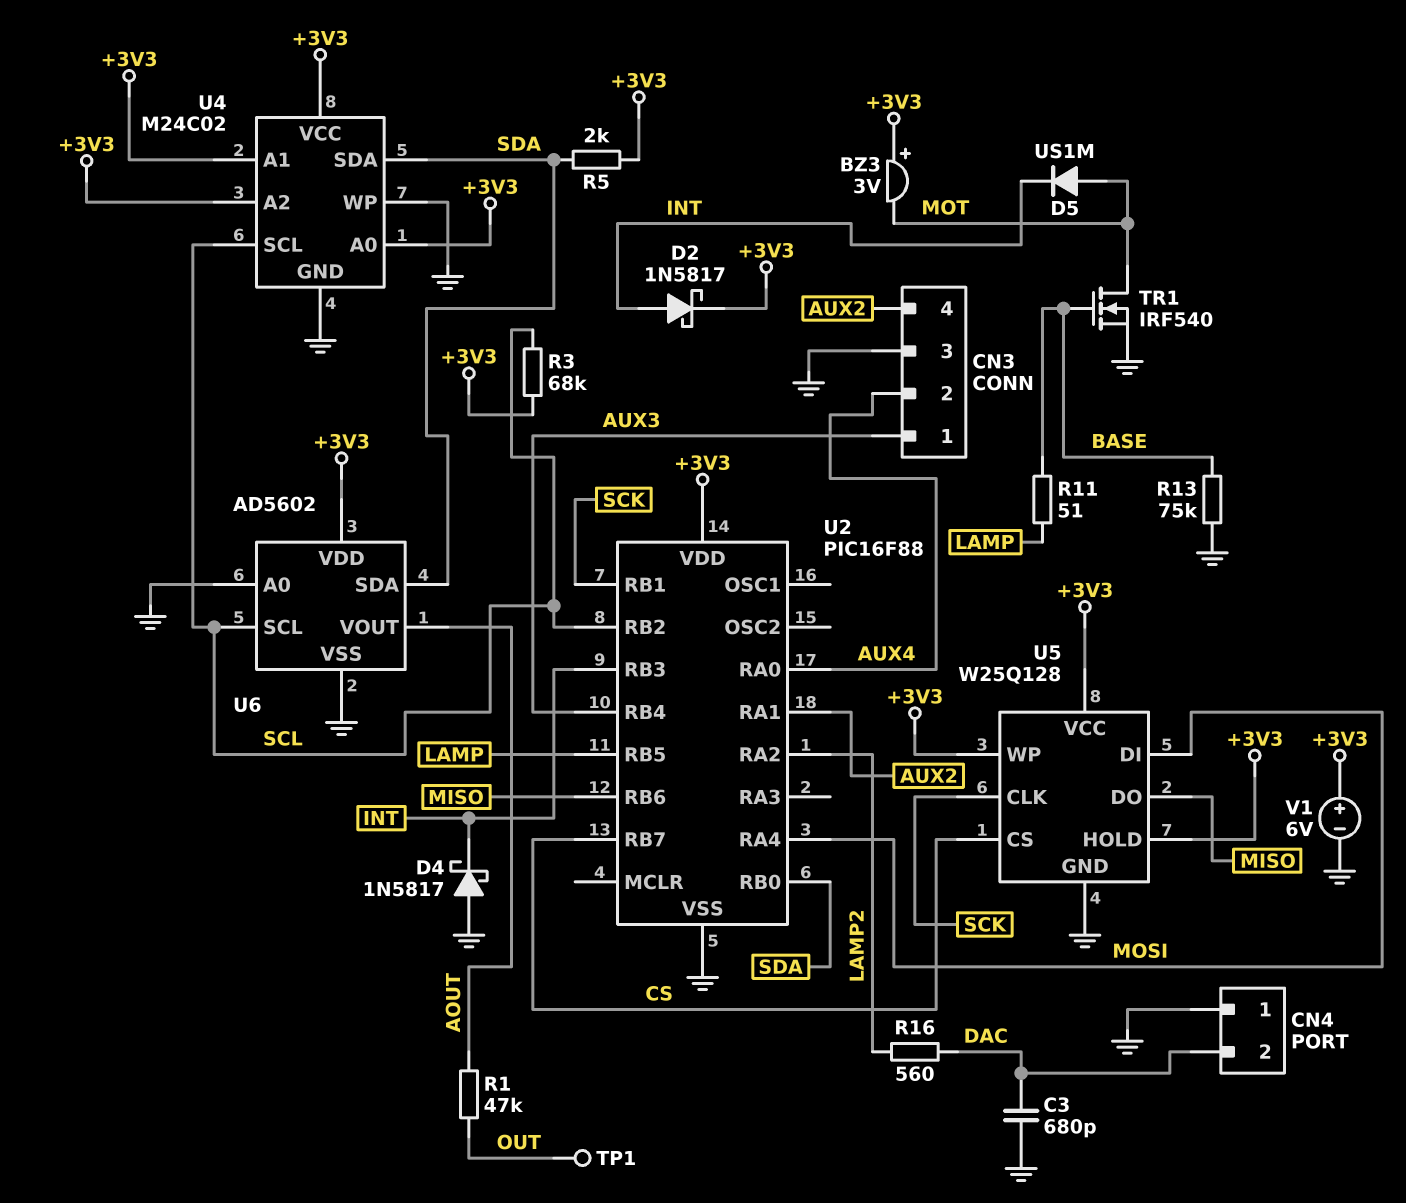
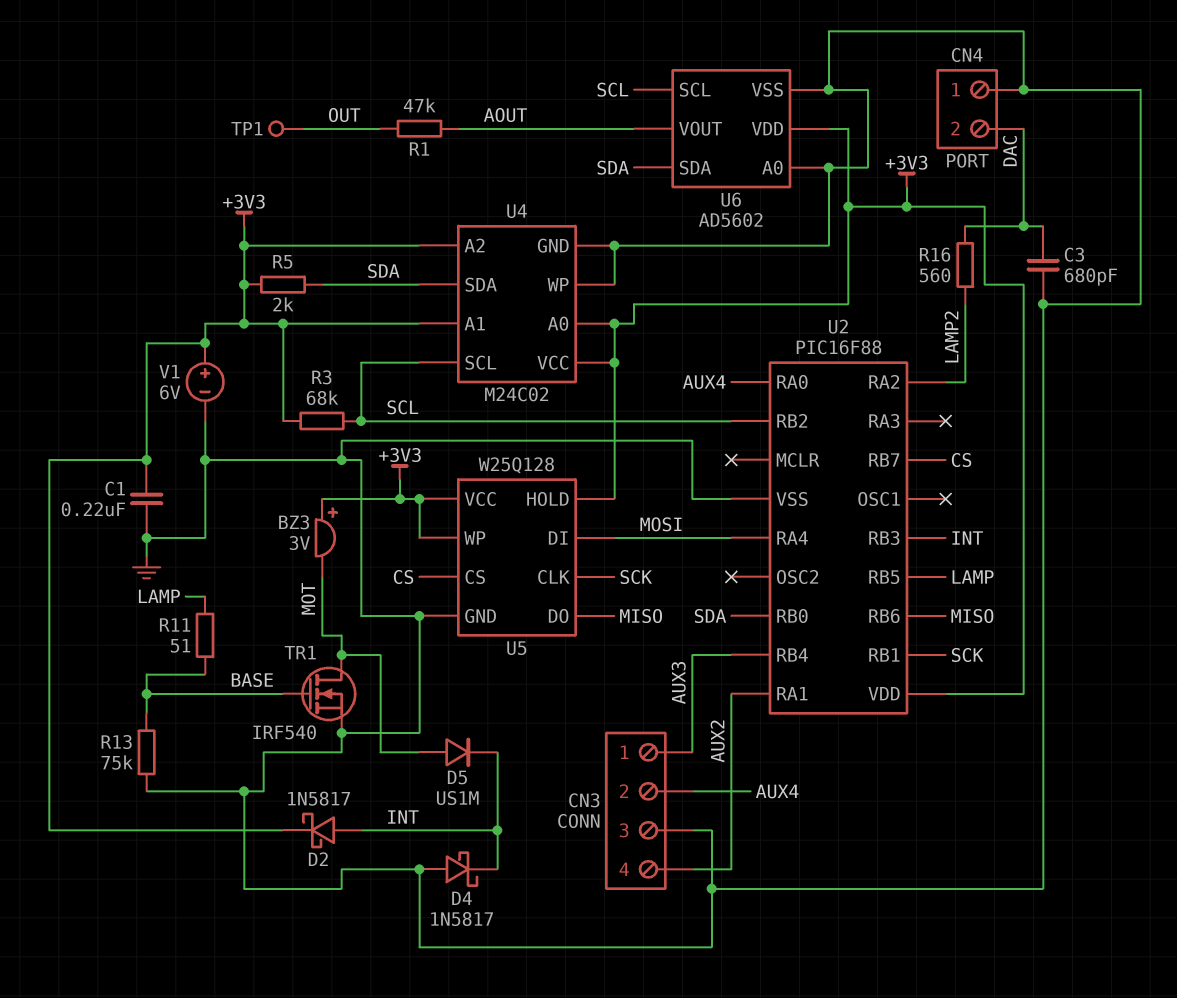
C1: none -> 220nF (+3V3, GND)

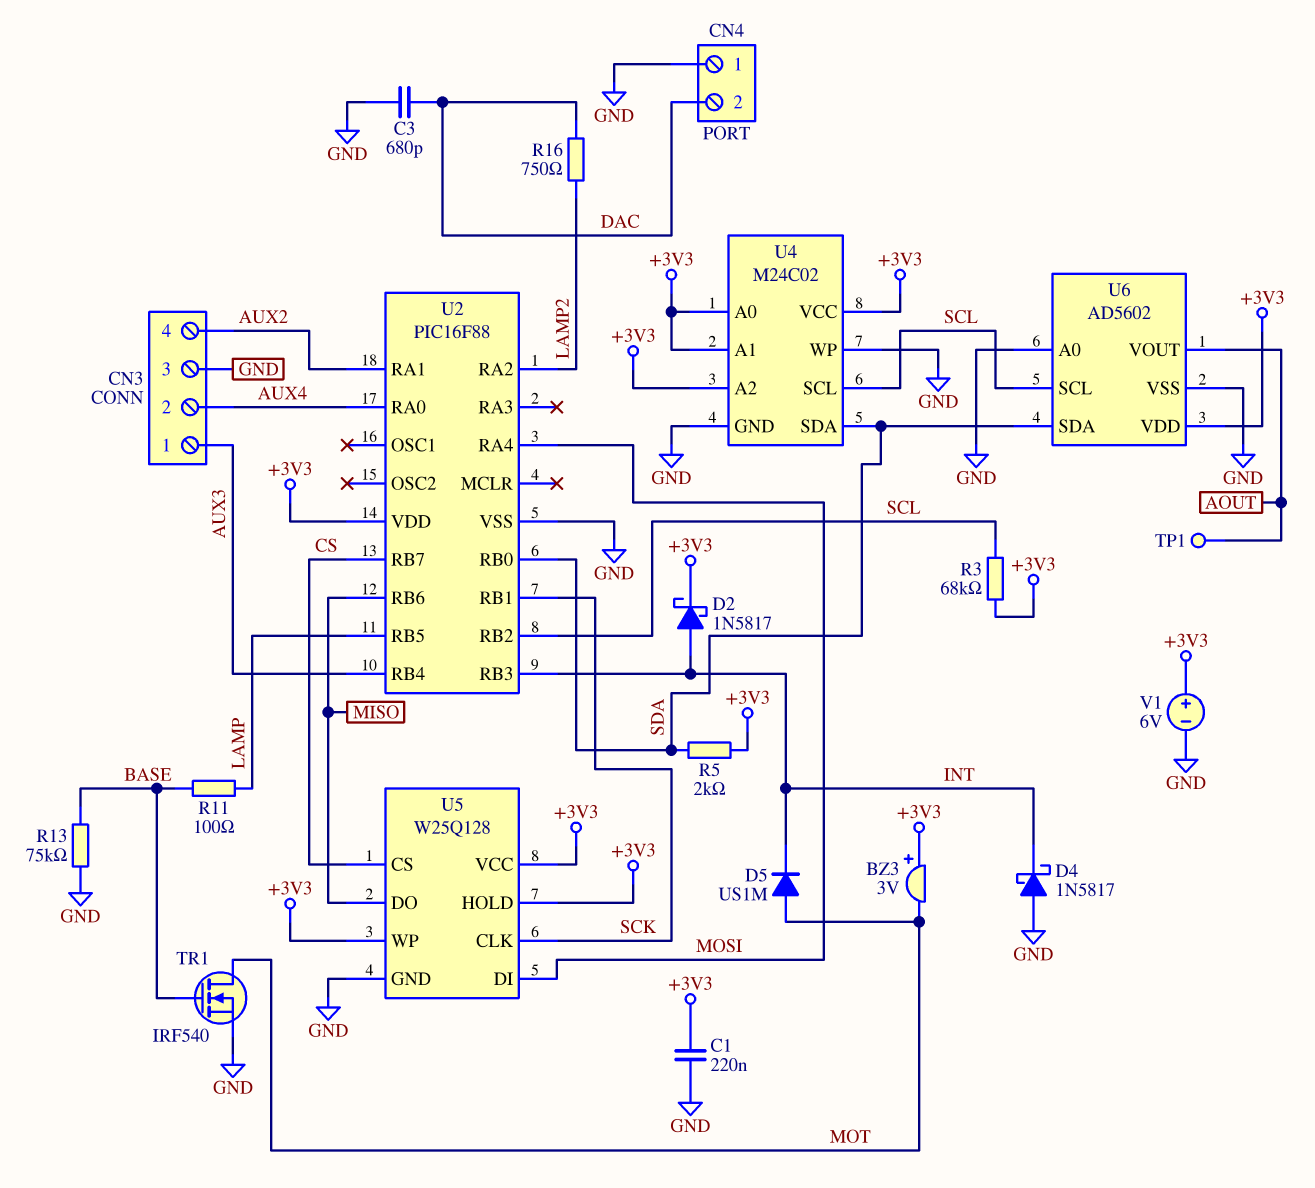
R1: 47k (AOUT, OUT) -> none
R11: 51 (BASE, LAMP) -> 100 (BASE, LAMP)
R16: 560 (DAC, LAMP2) -> 750 (DAC, LAMP2)
TP1: test point (OUT) -> test point (AOUT)

